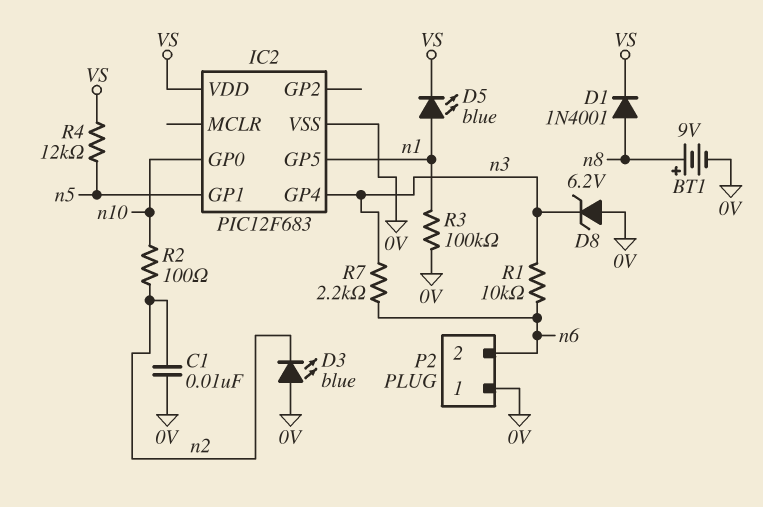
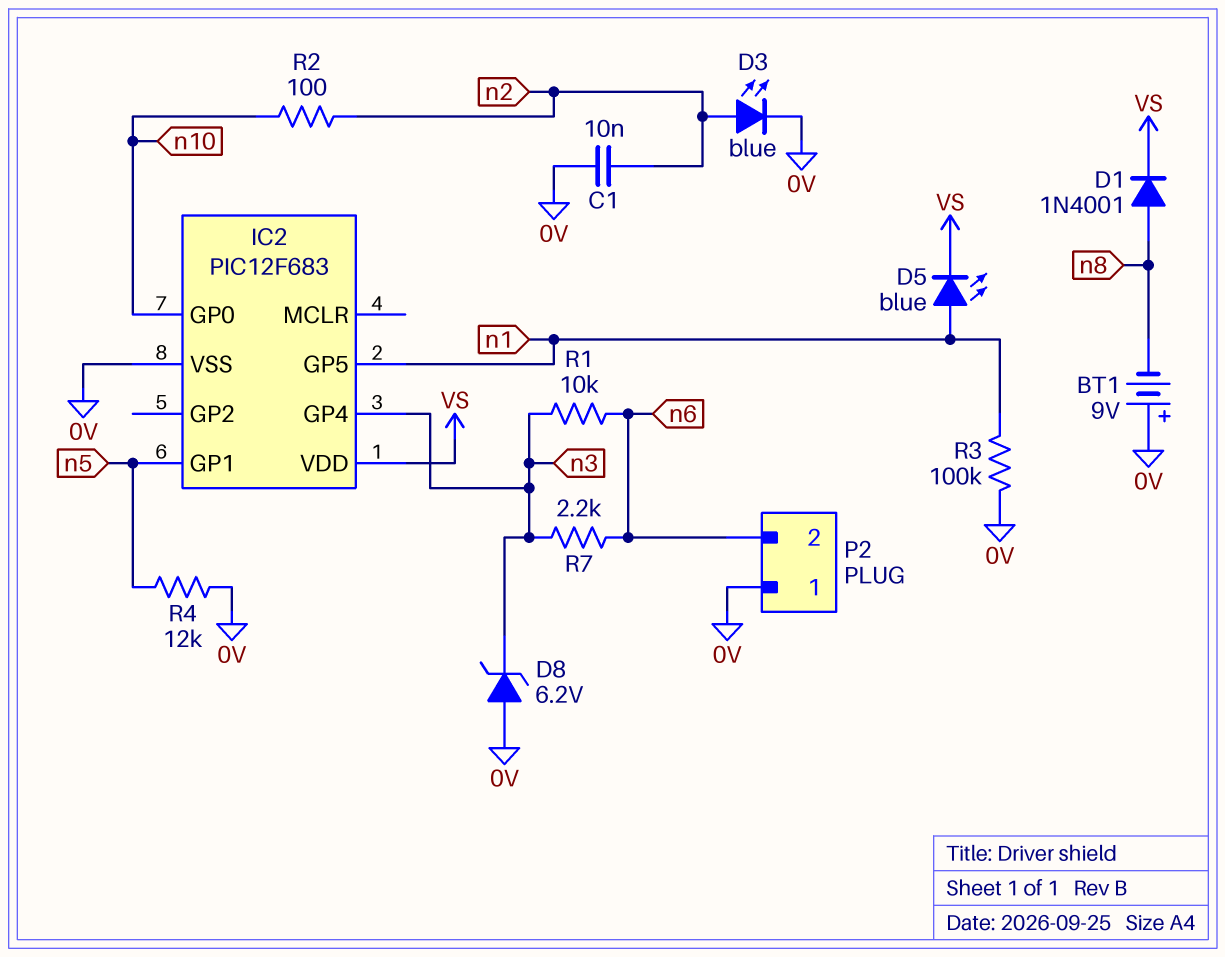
BT1: 9V (plus n8, minus 0V) -> 9V (plus 0V, minus n8)
D3: LED blue (A 0V, K n2) -> LED blue (A n2, K 0V)
R4: 12k (VS, n5) -> 12k (0V, n5)

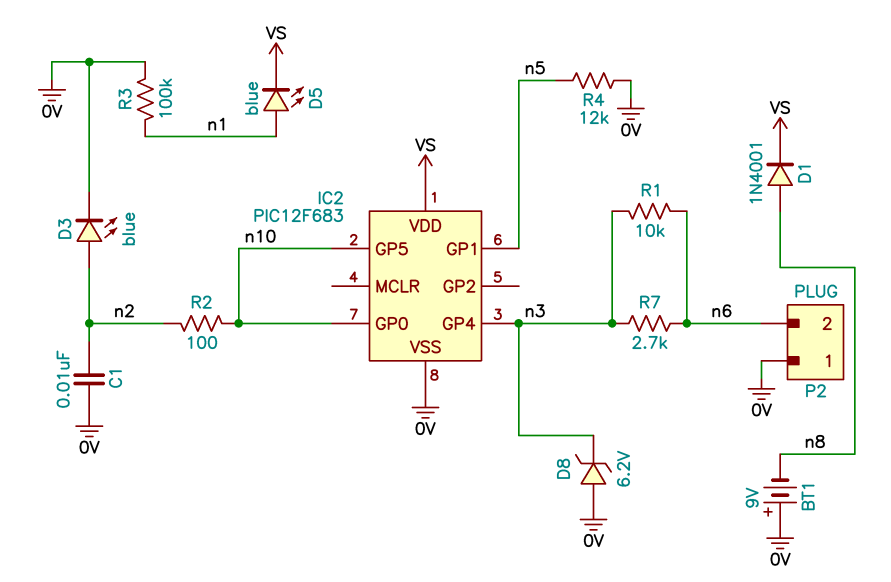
IC2 pin GP5: n1 -> n10
R7: 2.2k (n3, n6) -> 2.7k (n3, n6)

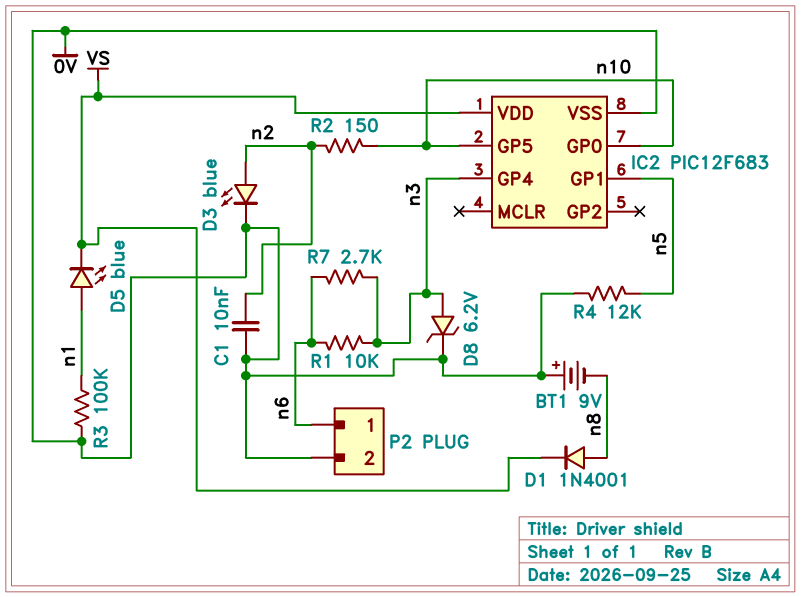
D8: zener 6.2V (A 0V, K n3) -> zener 6.2V (A n3, K 0V)
P2 pin 1: 0V -> n6
P2 pin 2: n6 -> 0V
R2: 100 (n2, n10) -> 150 (n2, n10)

